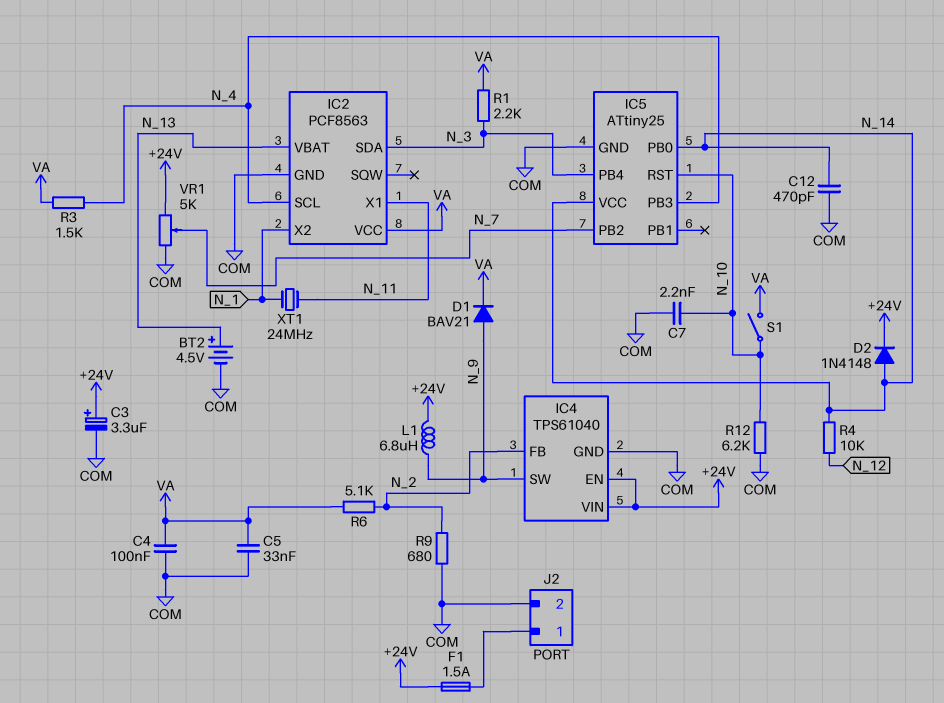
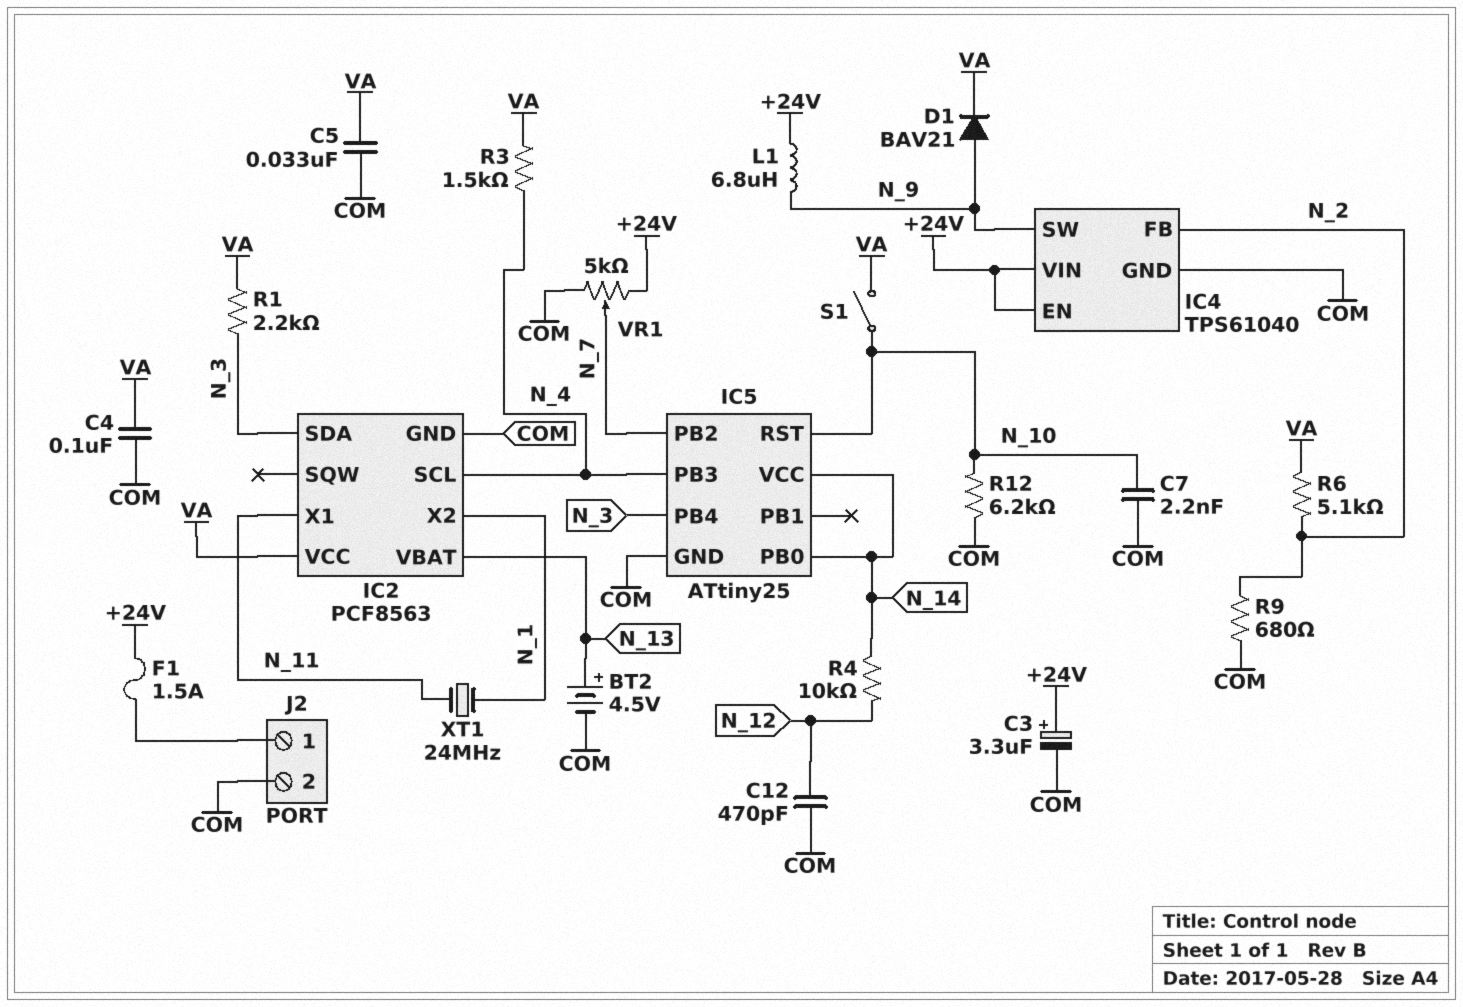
C12: 470pF (COM, N_14) -> 470pF (COM, N_12)
D2: diode 1N4148 (A N_14, K +24V) -> none

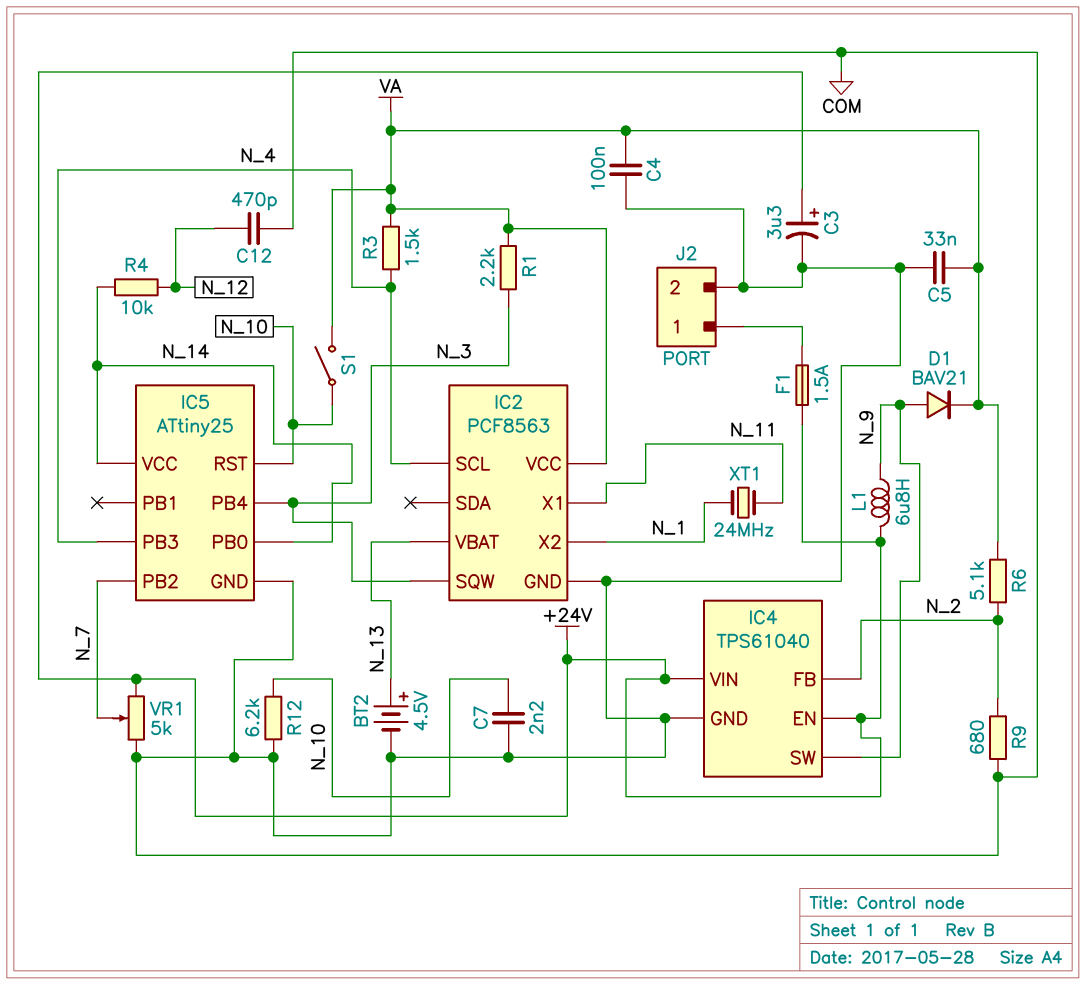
IC2 pin SDA: N_3 -> none
IC2 pin SQW: none -> N_3

